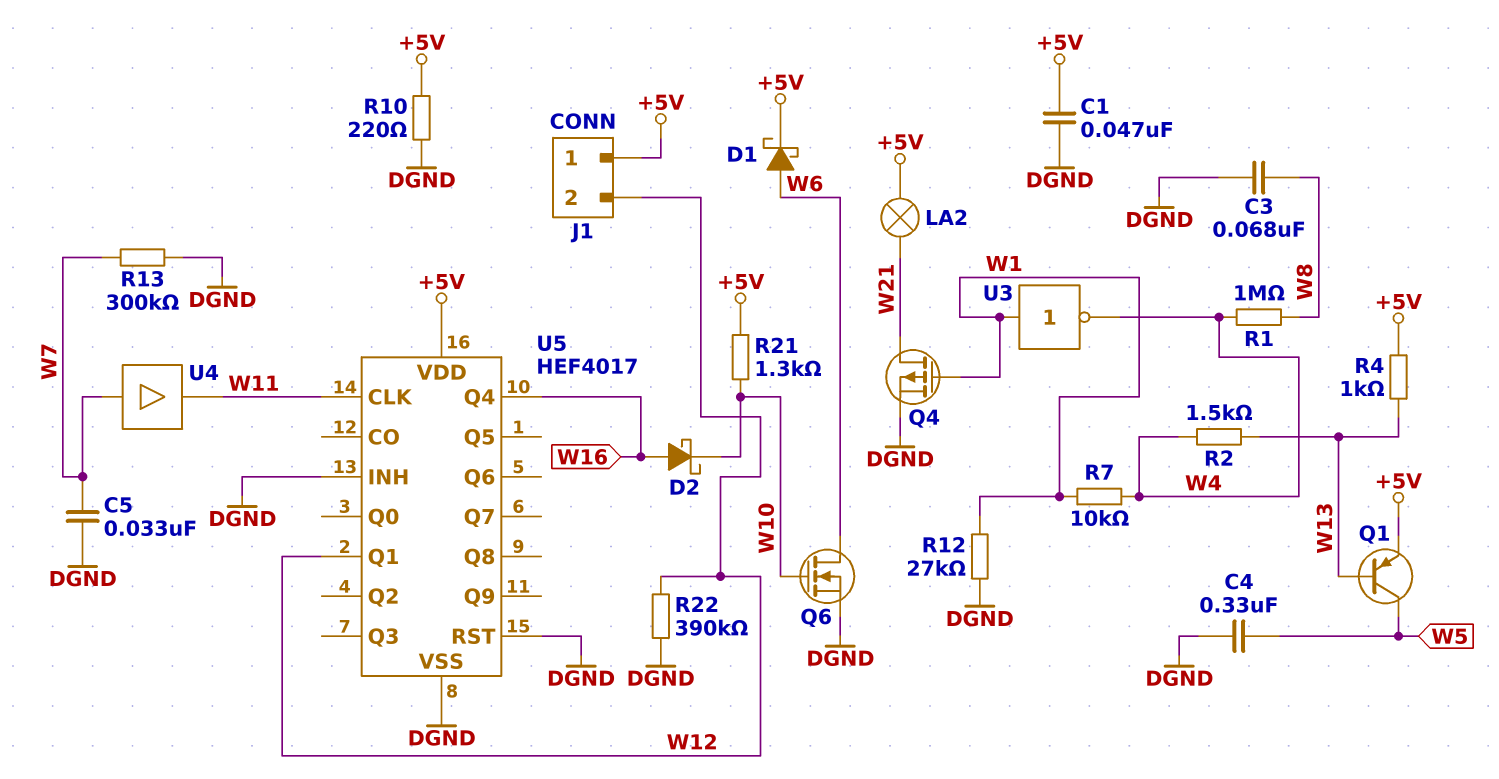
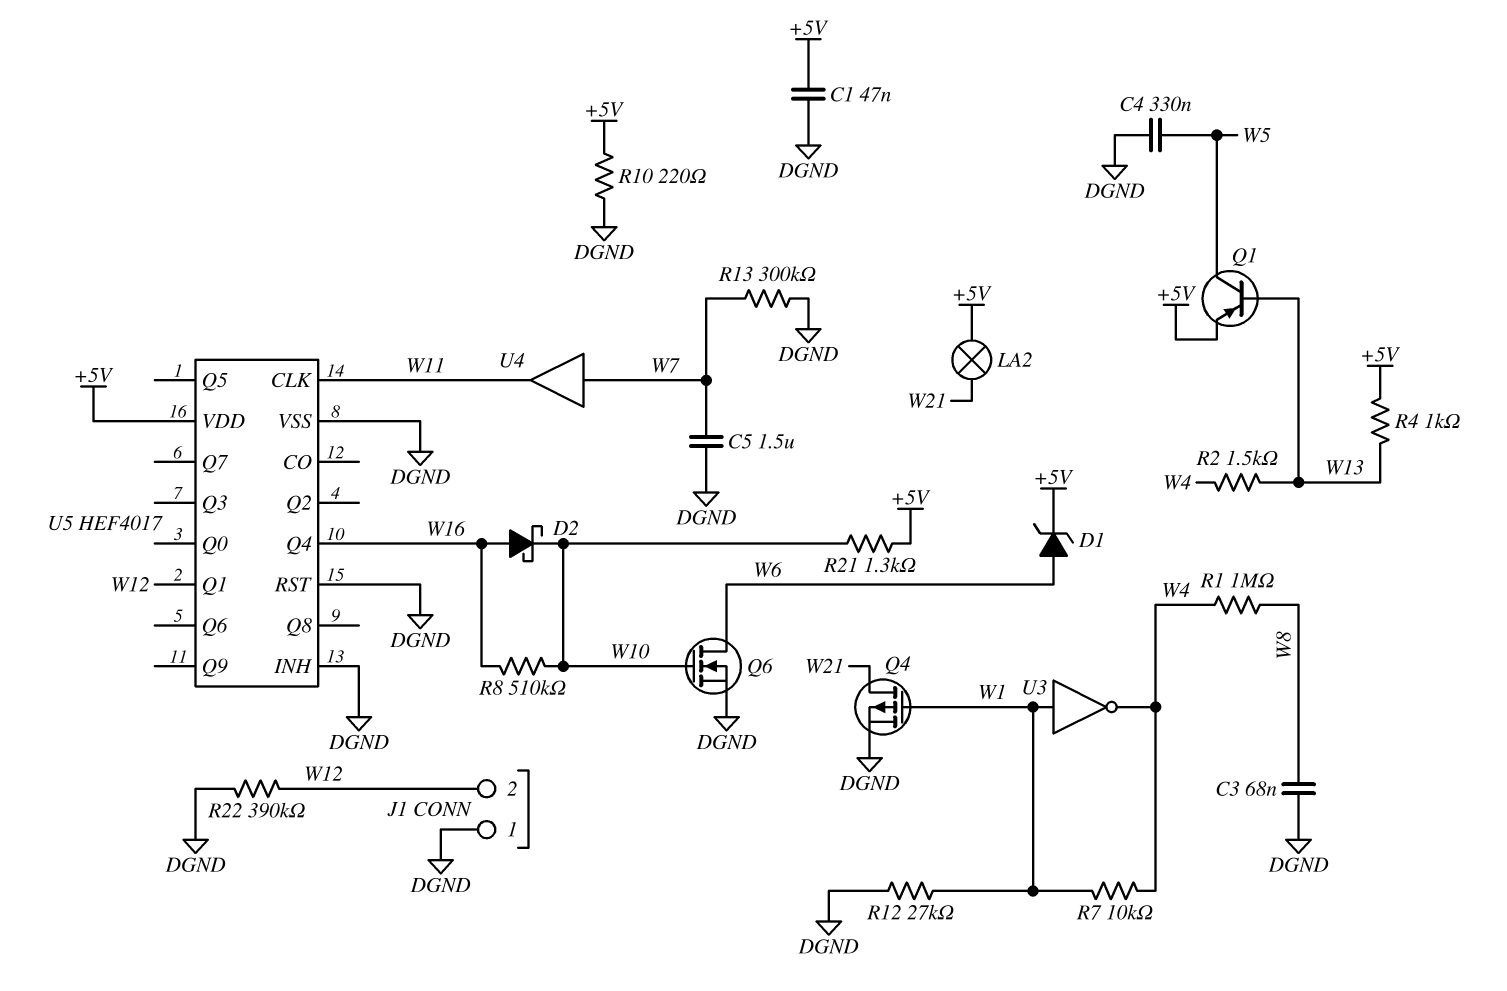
C5: 33nF (DGND, W7) -> 1.5uF (DGND, W7)
D1: schottky (A W6, K +5V) -> zener (A W6, K +5V)
J1 pin 1: +5V -> DGND
R8: none -> 510k (W10, W16)

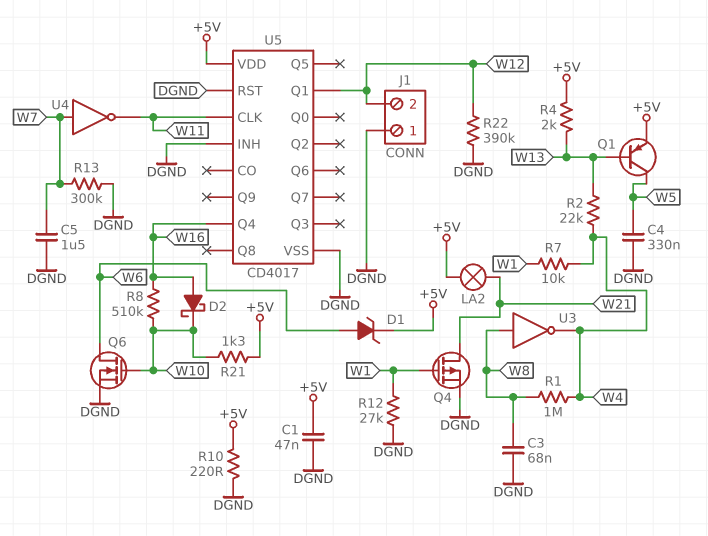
R2: 1.5k (W4, W13) -> 22k (W4, W13)
R4: 1k (+5V, W13) -> 2k (+5V, W13)
U3: NOT (in W1, out W4) -> NOT (in W8, out W4)
U4: buffer (in W7, out W11) -> NOT (in W7, out W11)
U5: HEF4017 -> CD4017

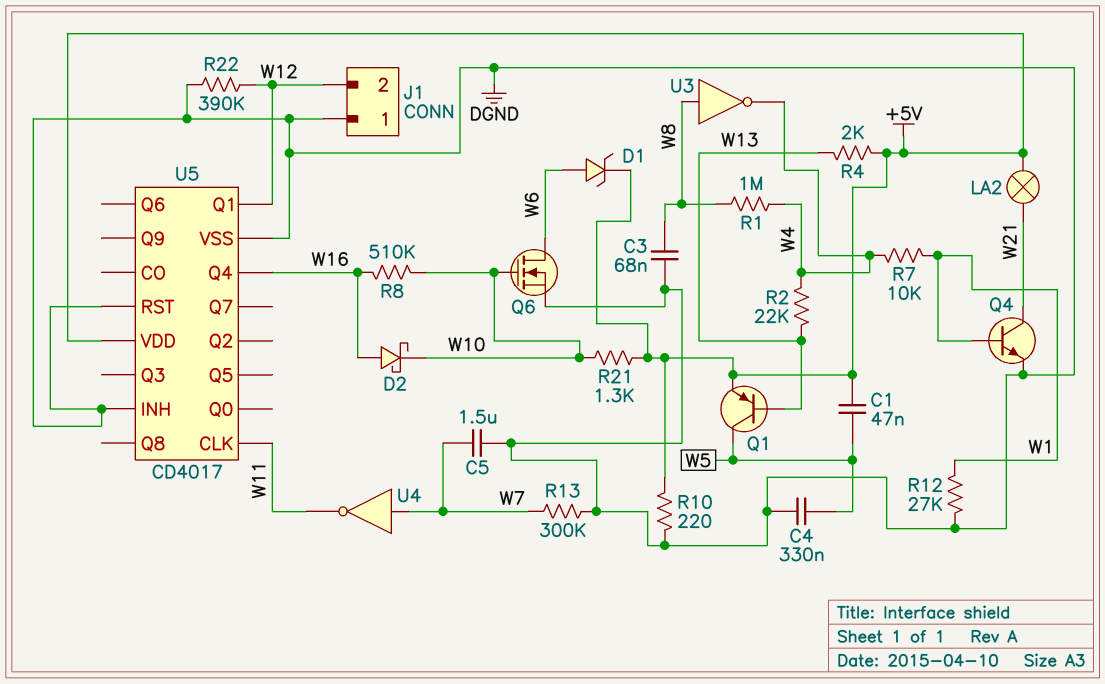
C1: 47nF (+5V, DGND) -> 47nF (+5V, W5)
Q4: PMOS (G W1, D W21, S DGND) -> NPN (B W1, C W21, E DGND)

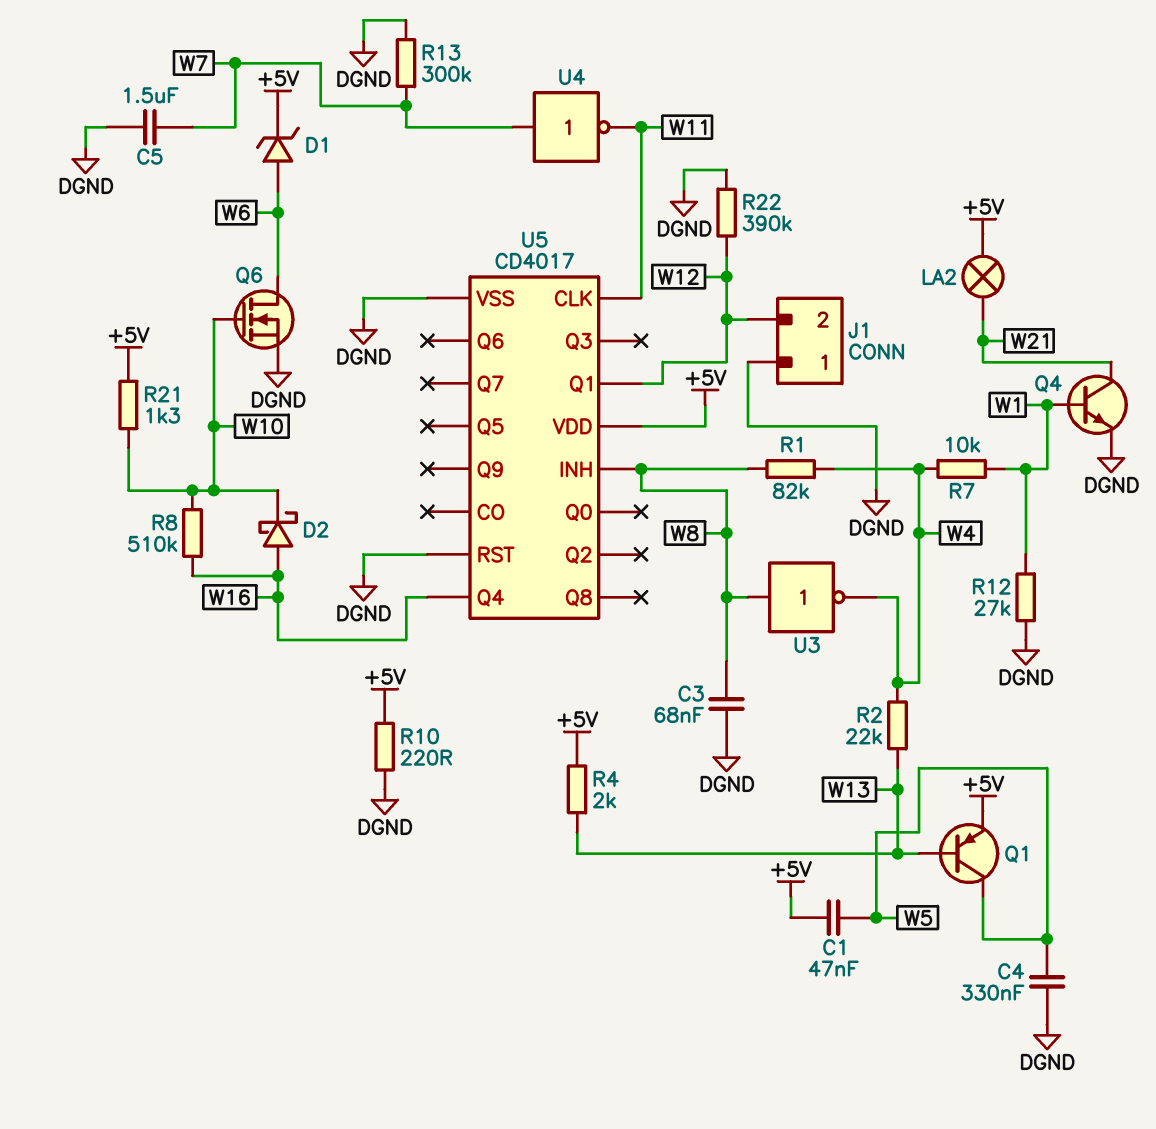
R1: 1M (W4, W8) -> 82k (W4, W8)
U5 pin INH: DGND -> W8

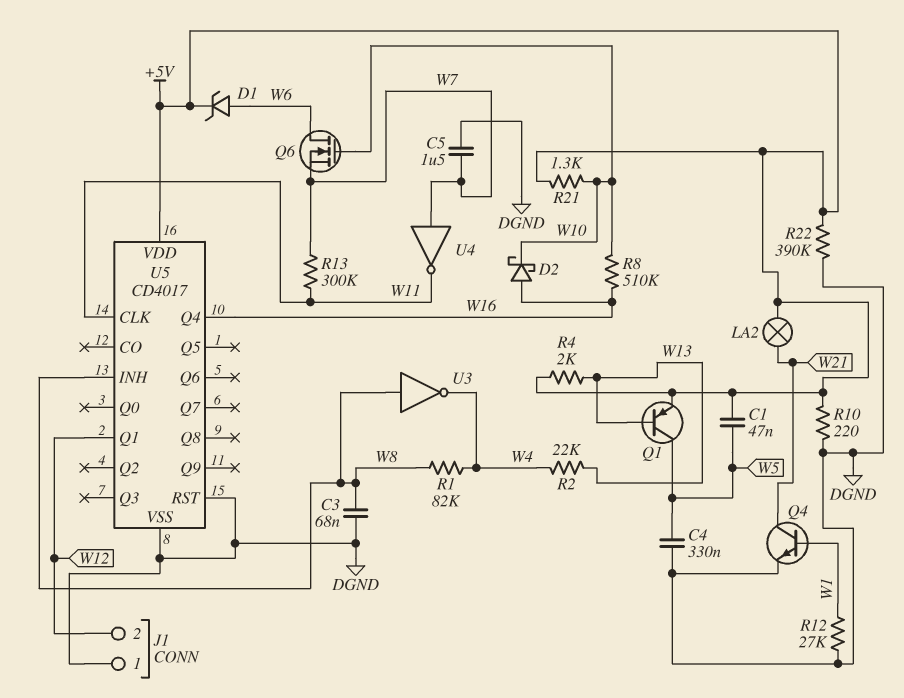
Q6: NMOS (G W10, D W6, S DGND) -> NMOS (G W10, D W6, S W7)
R7: 10k (W1, W4) -> none
R13: 300k (DGND, W7) -> 300k (W7, W11)
R22: 390k (DGND, W12) -> 390k (+5V, DGND)

